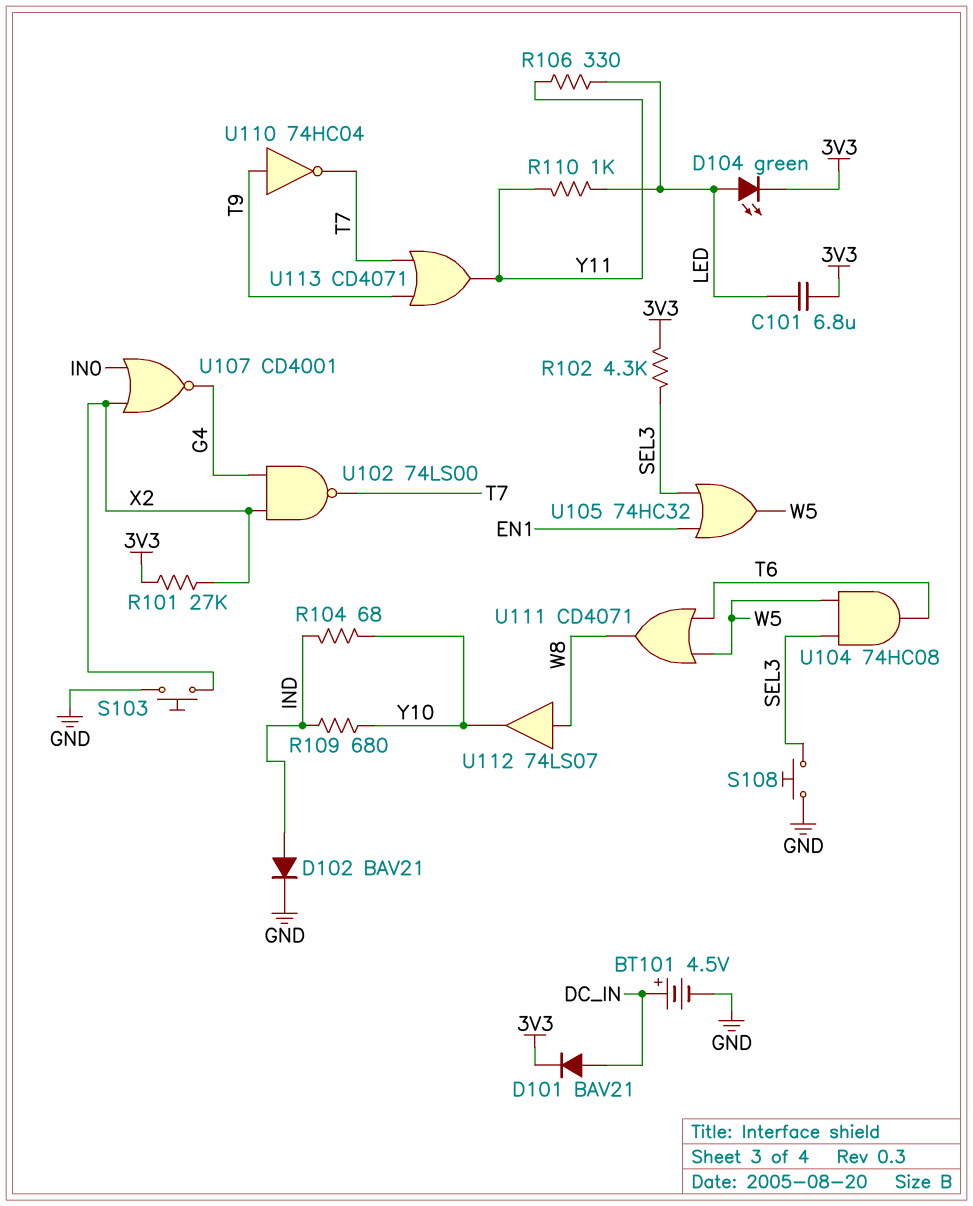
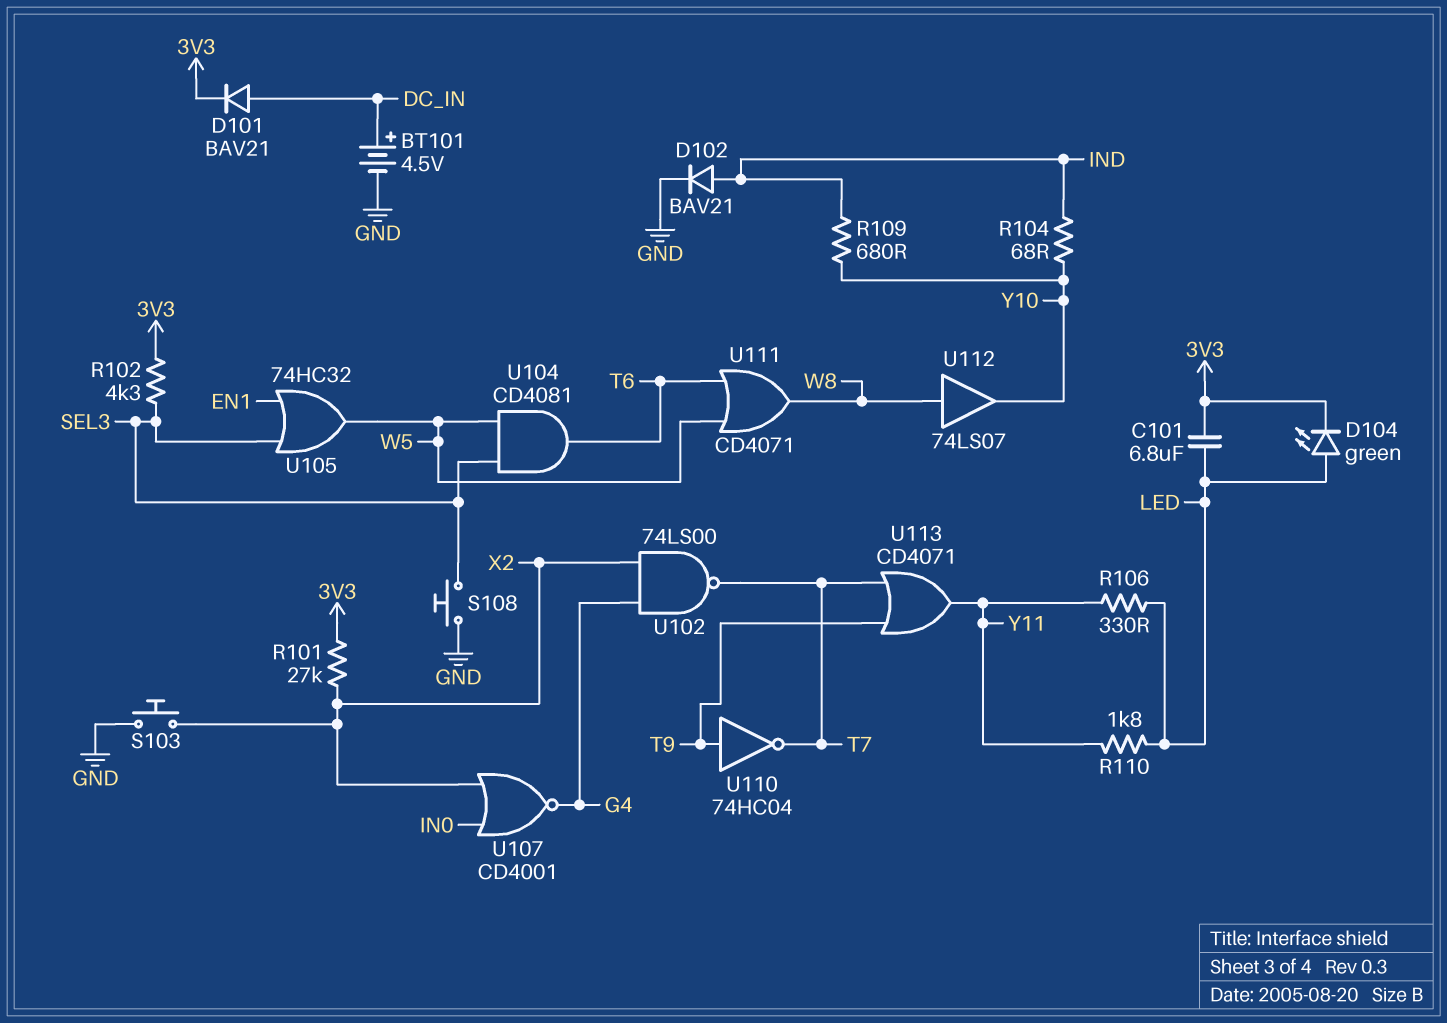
R110: 1k (LED, Y11) -> 1.8k (LED, Y11)
U104: AND 74HC08 (in SEL3, in W5, out T6) -> AND CD4081 (in SEL3, in W5, out T6)

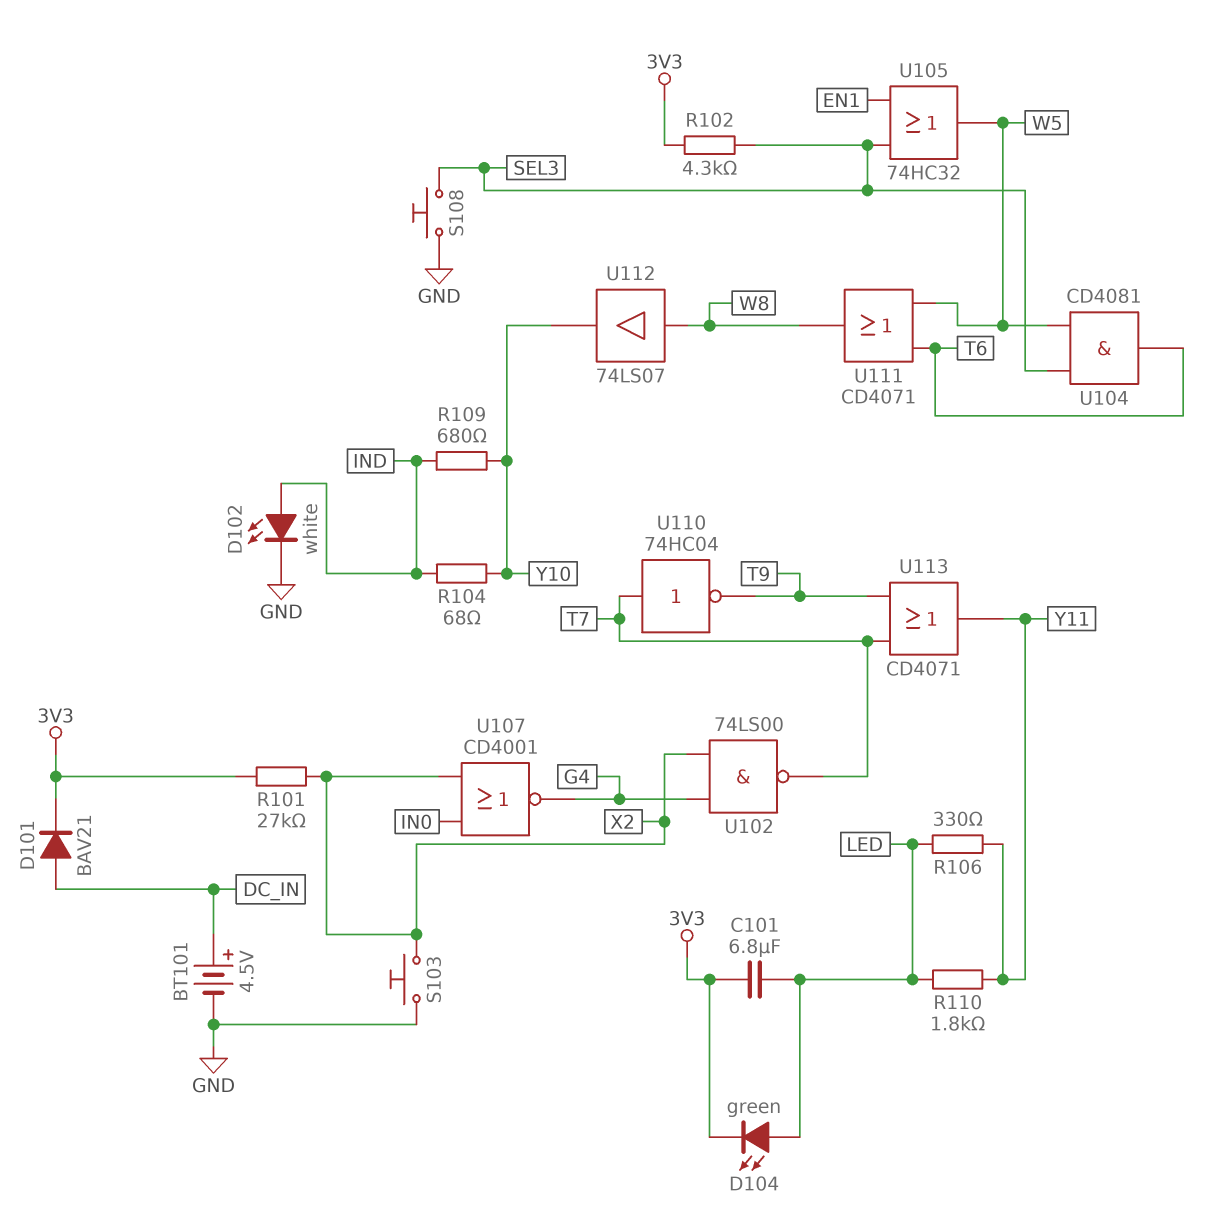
D102: diode BAV21 (A IND, K GND) -> LED white (A IND, K GND)
U110: NOT 74HC04 (in T9, out T7) -> NOT 74HC04 (in T7, out T9)

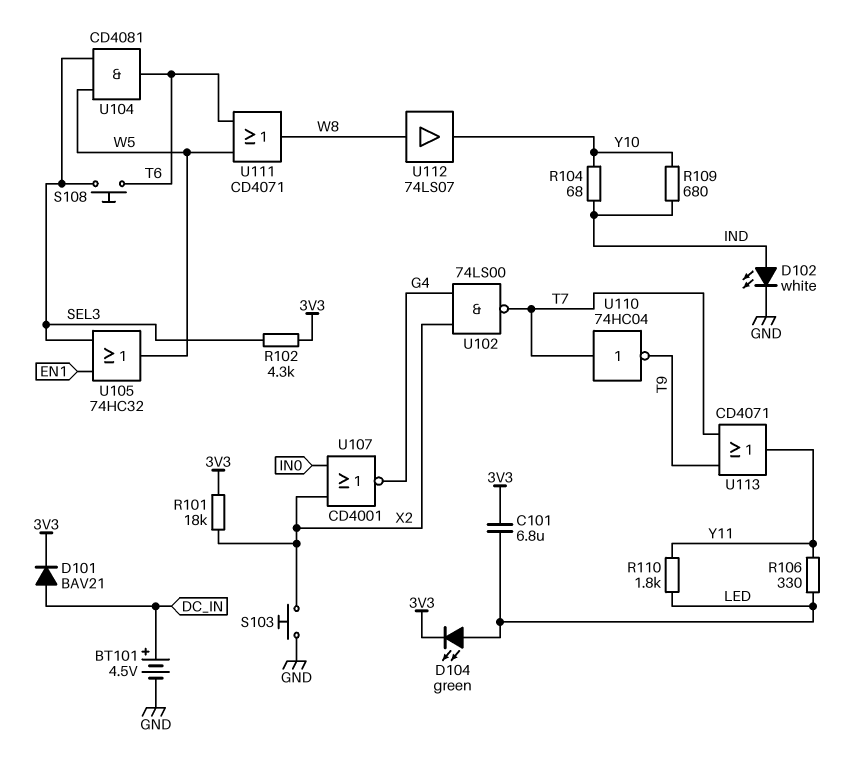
R101: 27k (3V3, X2) -> 18k (3V3, X2)
S108: button (GND, SEL3) -> button (SEL3, T6)

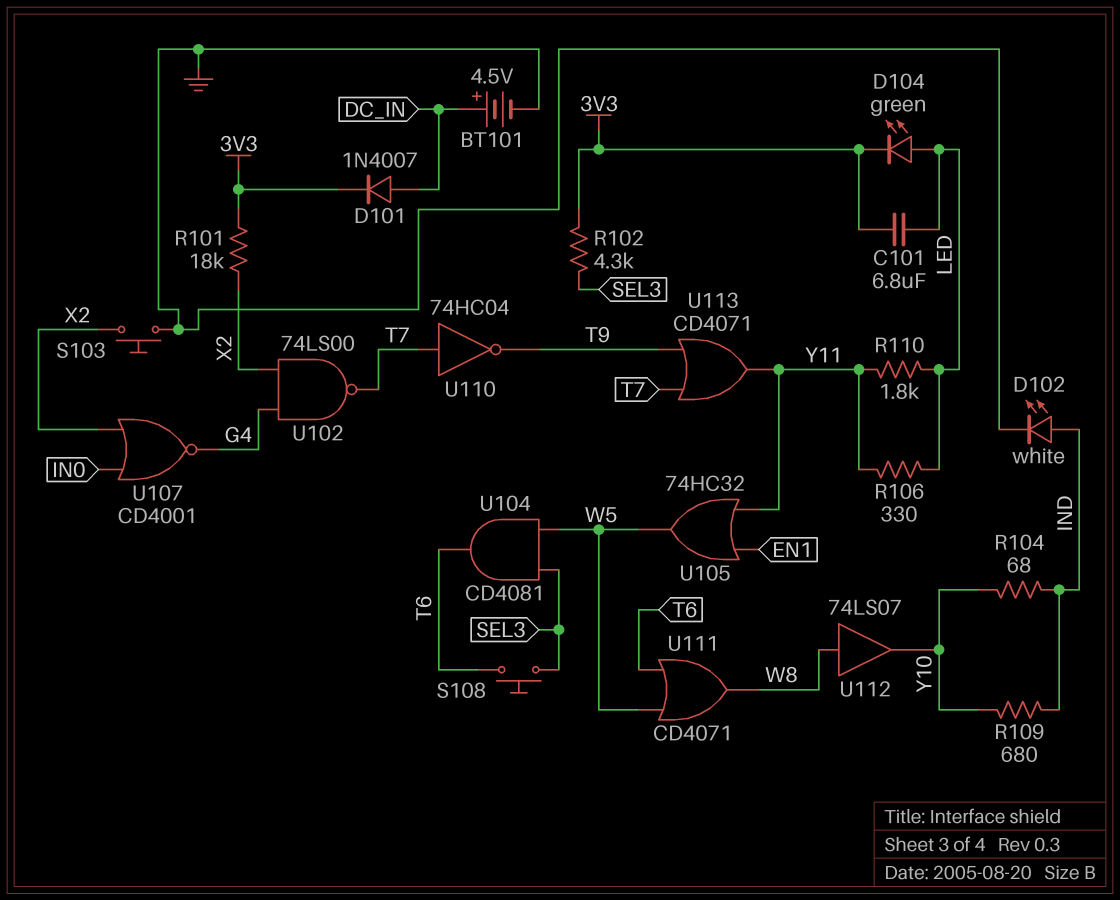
D101: diode BAV21 (A DC_IN, K 3V3) -> diode 1N4007 (A DC_IN, K 3V3)
U105: OR 74HC32 (in EN1, in SEL3, out W5) -> OR 74HC32 (in EN1, in Y11, out W5)

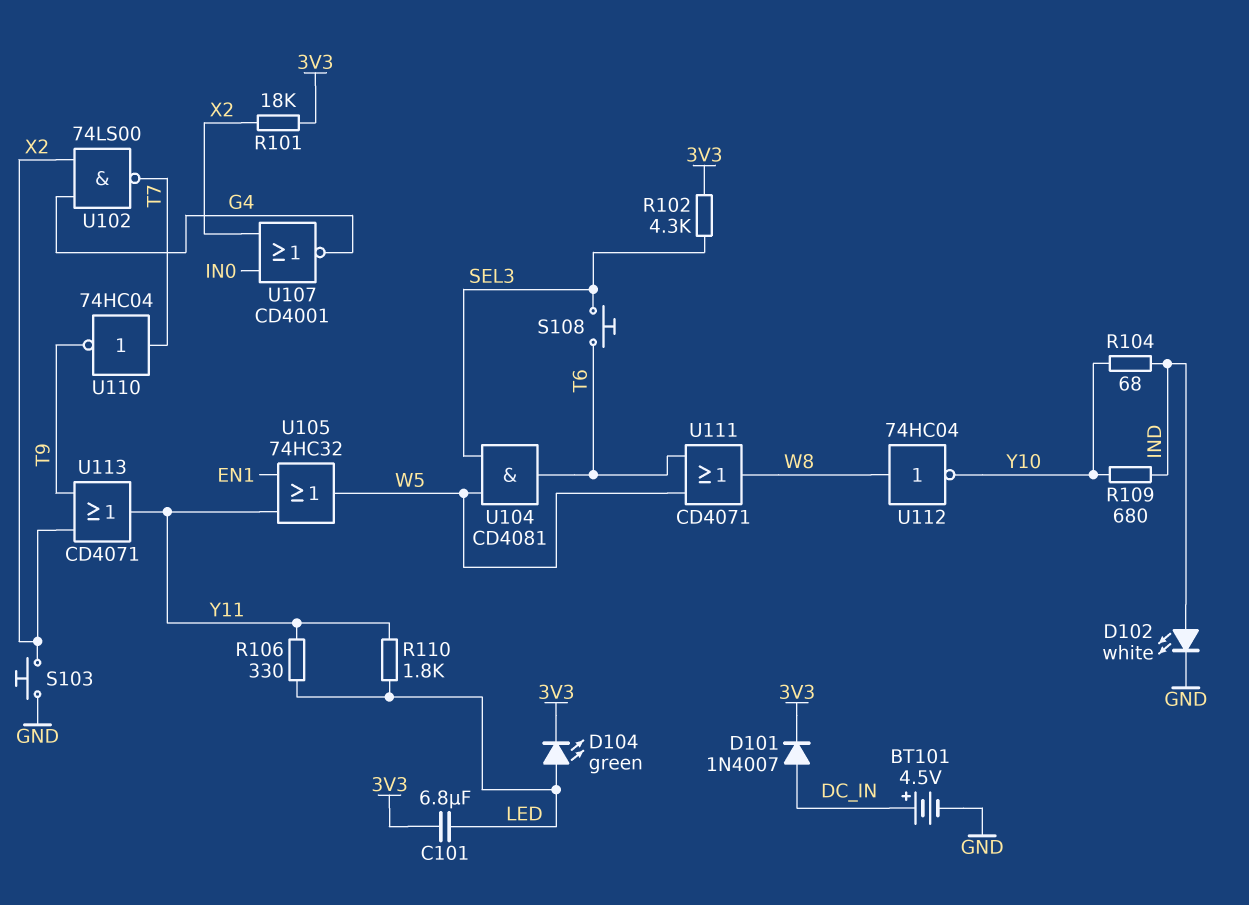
U112: buffer 74LS07 (in W8, out Y10) -> NOT 74HC04 (in W8, out Y10)
U113: OR CD4071 (in T7, in T9, out Y11) -> OR CD4071 (in T9, in X2, out Y11)

